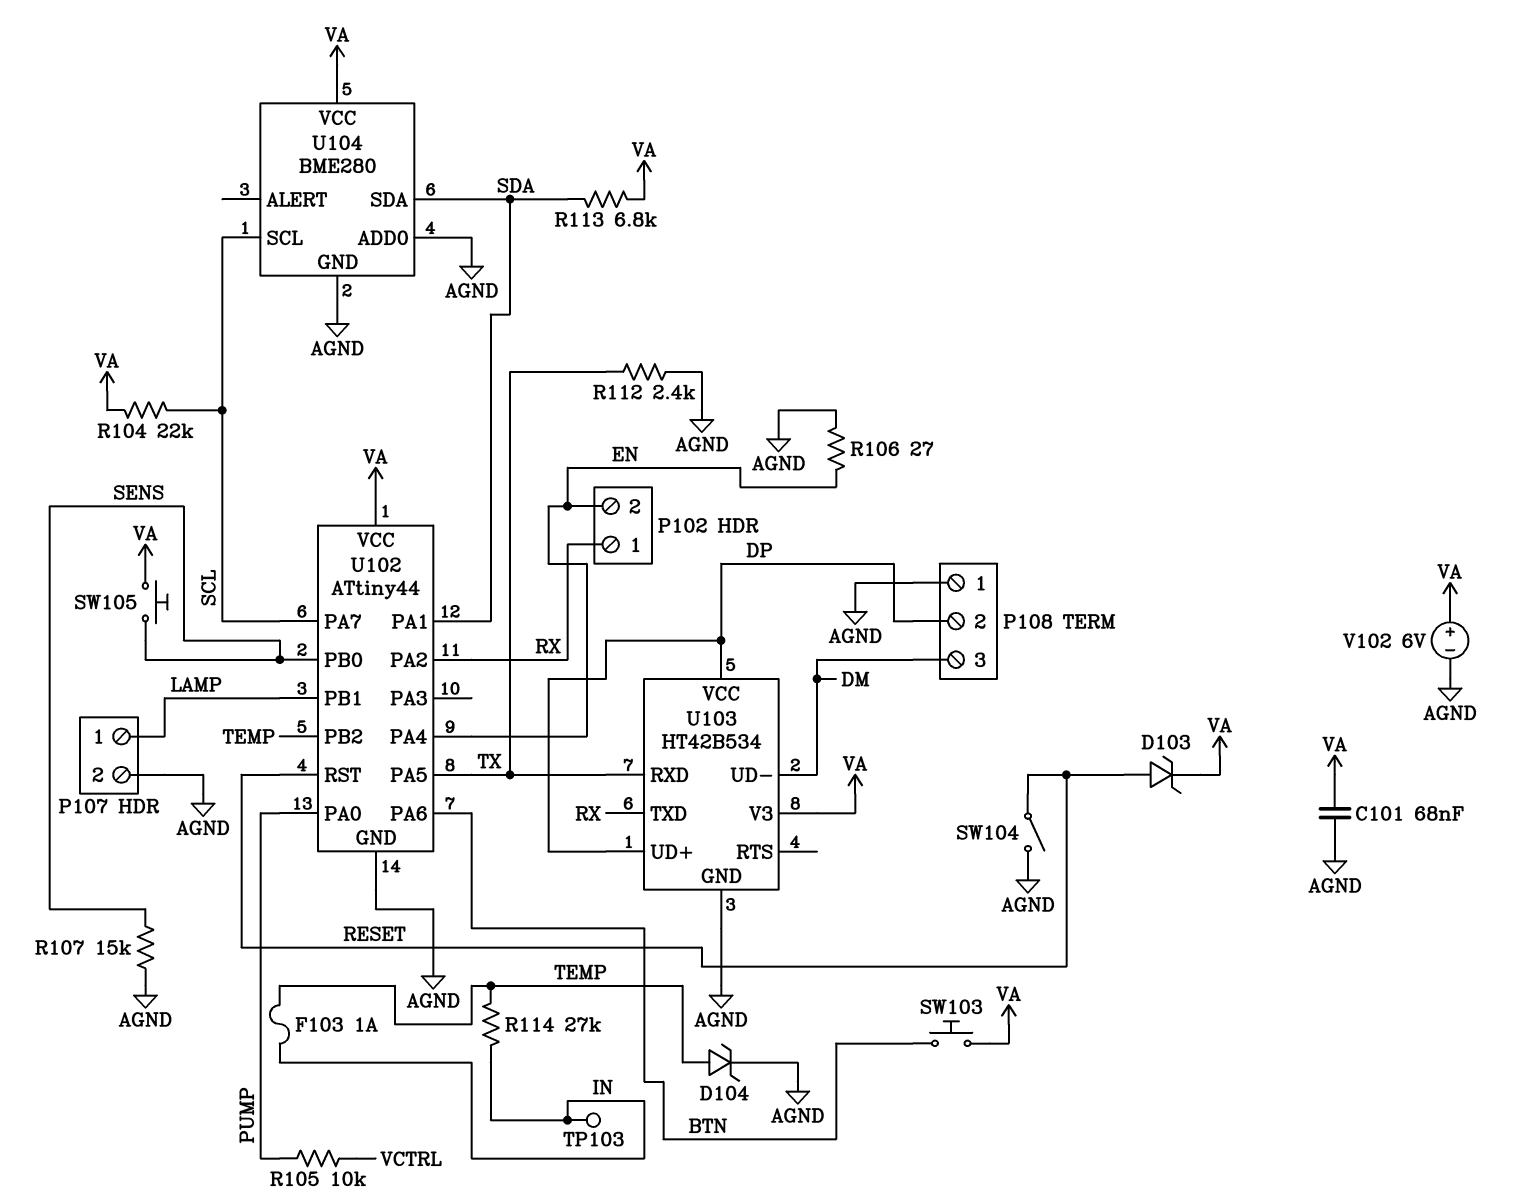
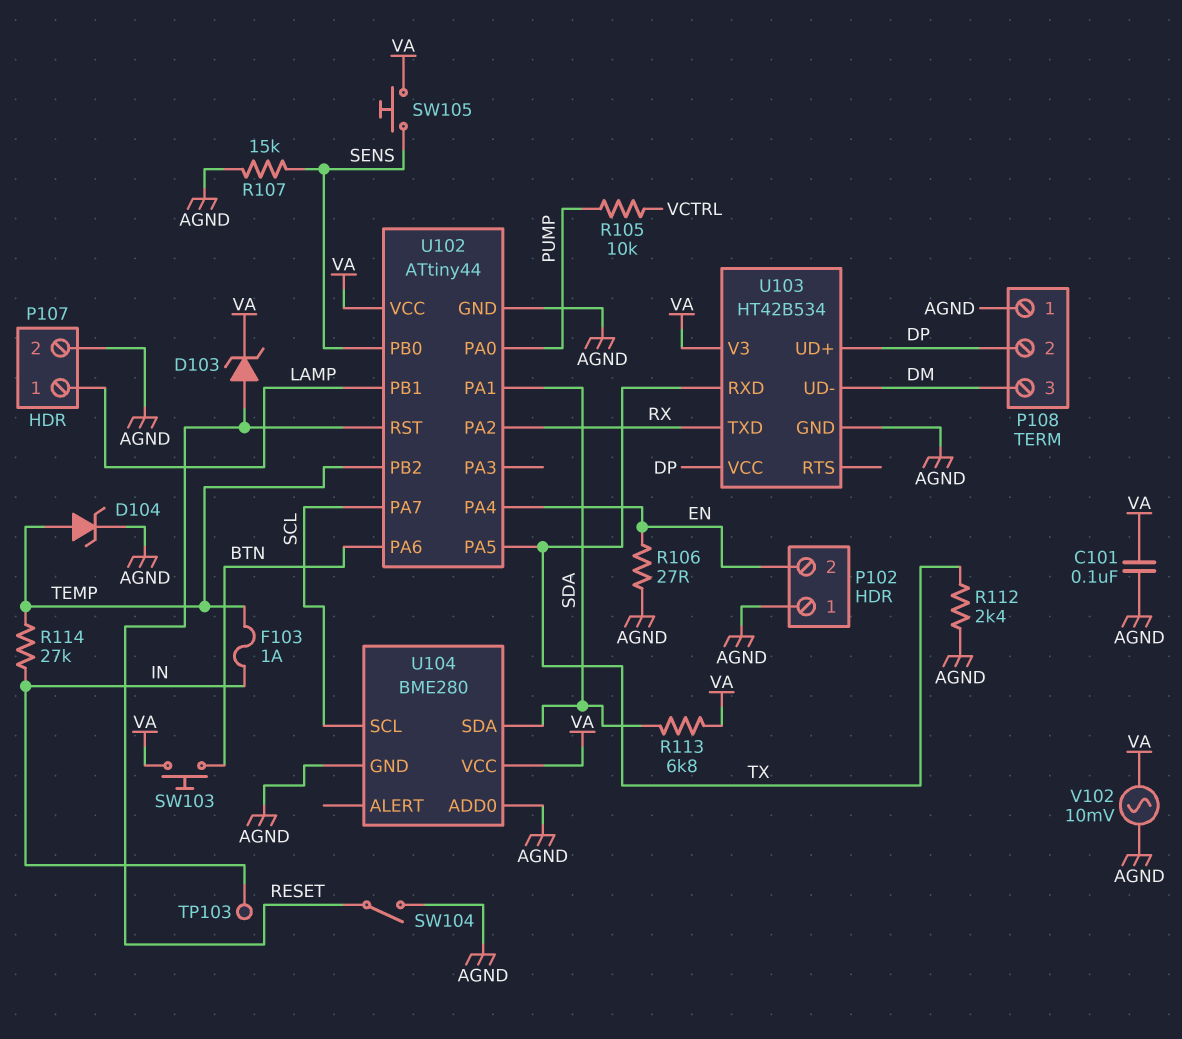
C101: 68nF (AGND, VA) -> 100nF (AGND, VA)
P102 pin 1: RX -> AGND
R104: 22k (SCL, VA) -> none
V102: 6V (plus VA, minus AGND) -> AC 10mV (AGND, VA)

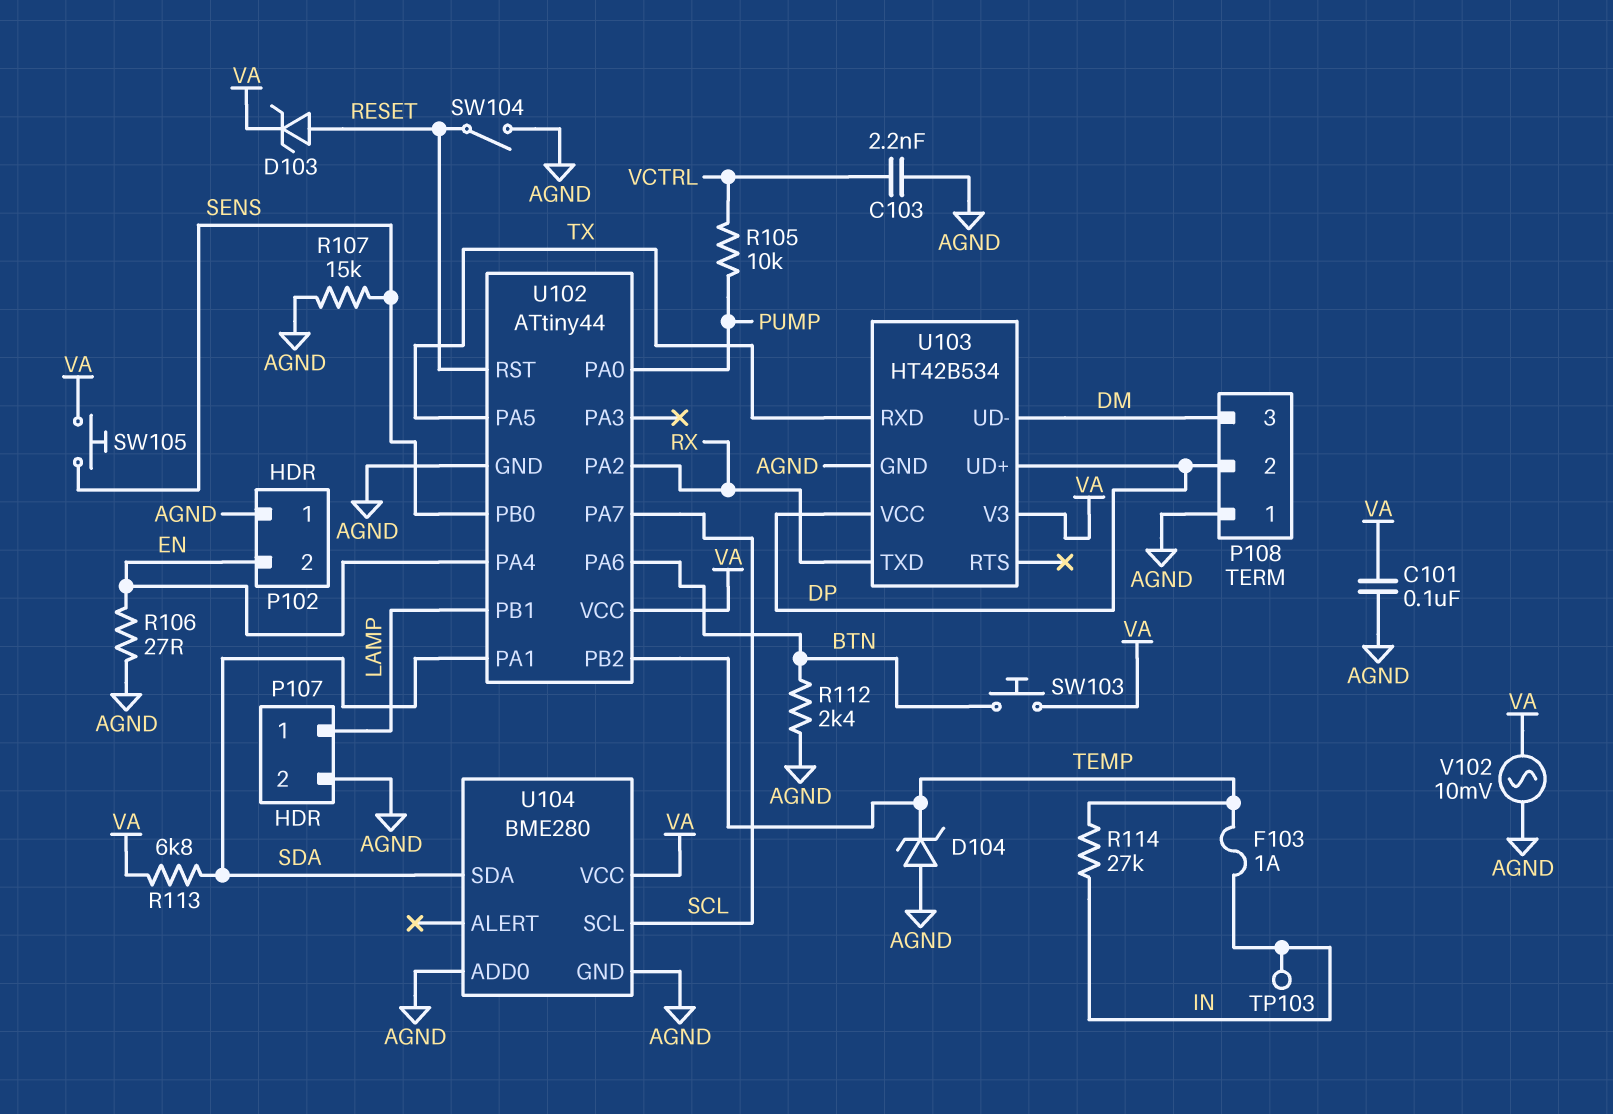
C103: none -> 2.2nF (AGND, VCTRL)
D104: zener (A TEMP, K AGND) -> zener (A AGND, K TEMP)
R112: 2.4k (AGND, TX) -> 2.4k (AGND, BTN)

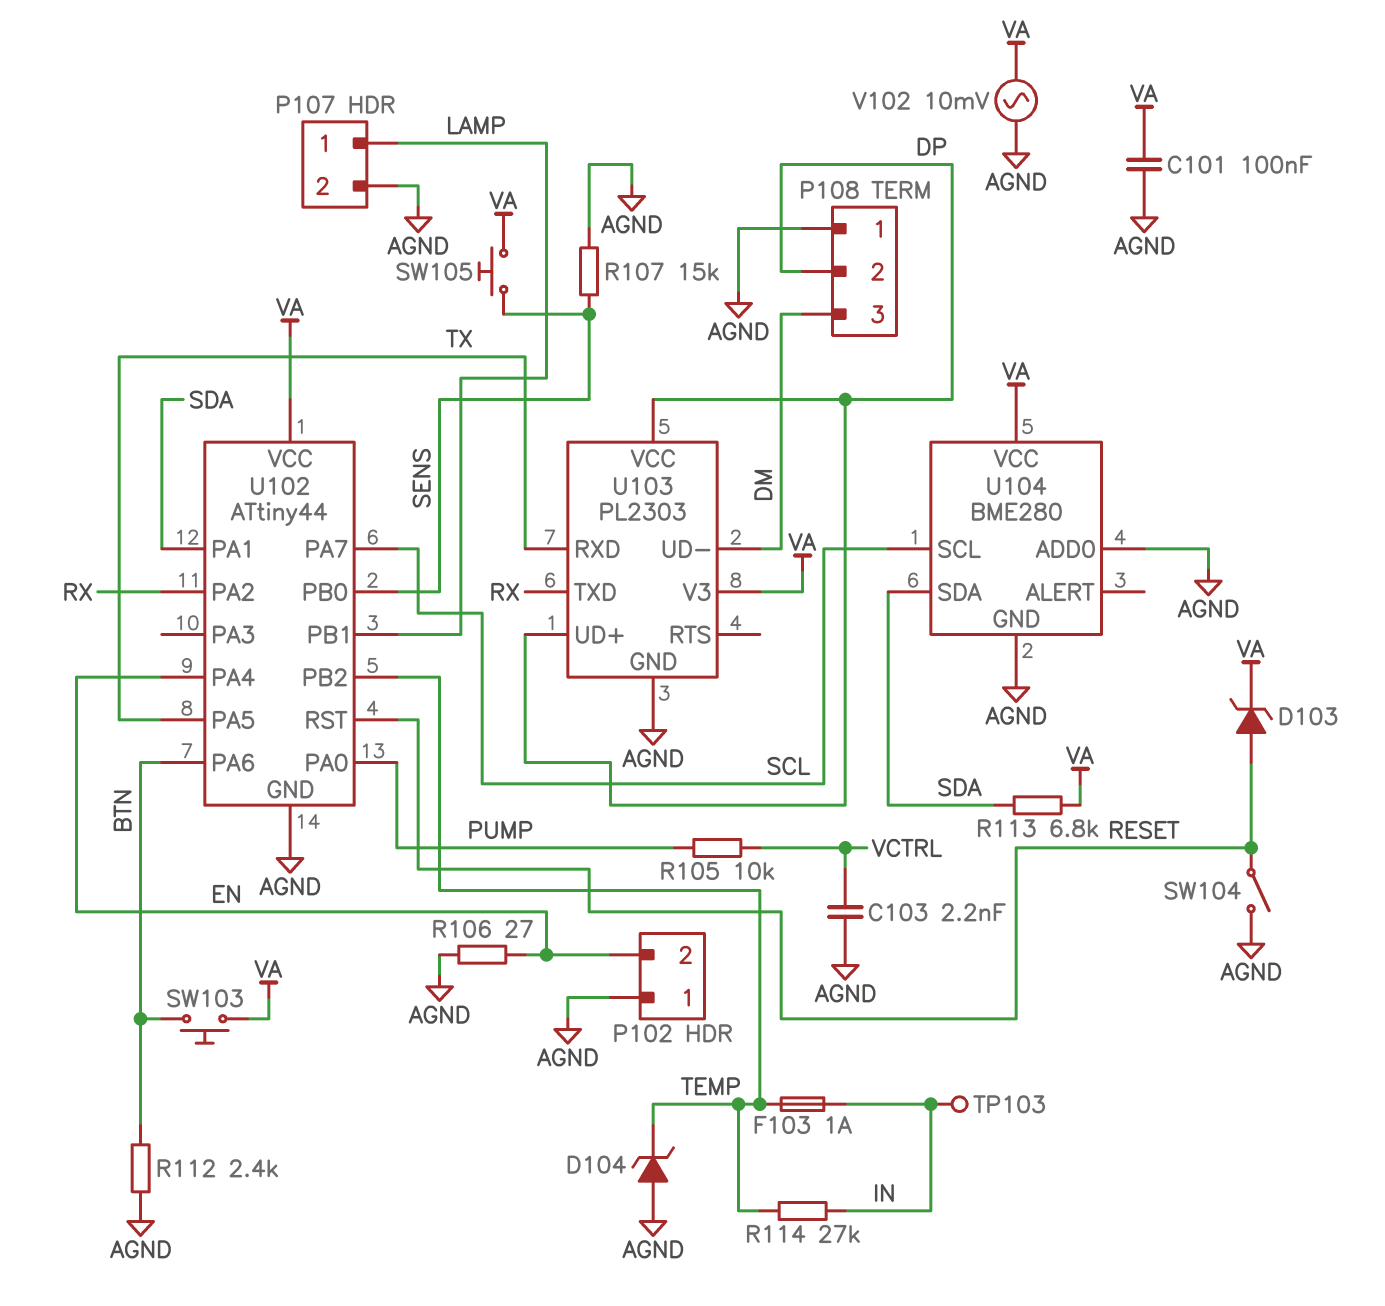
U103: HT42B534 -> PL2303

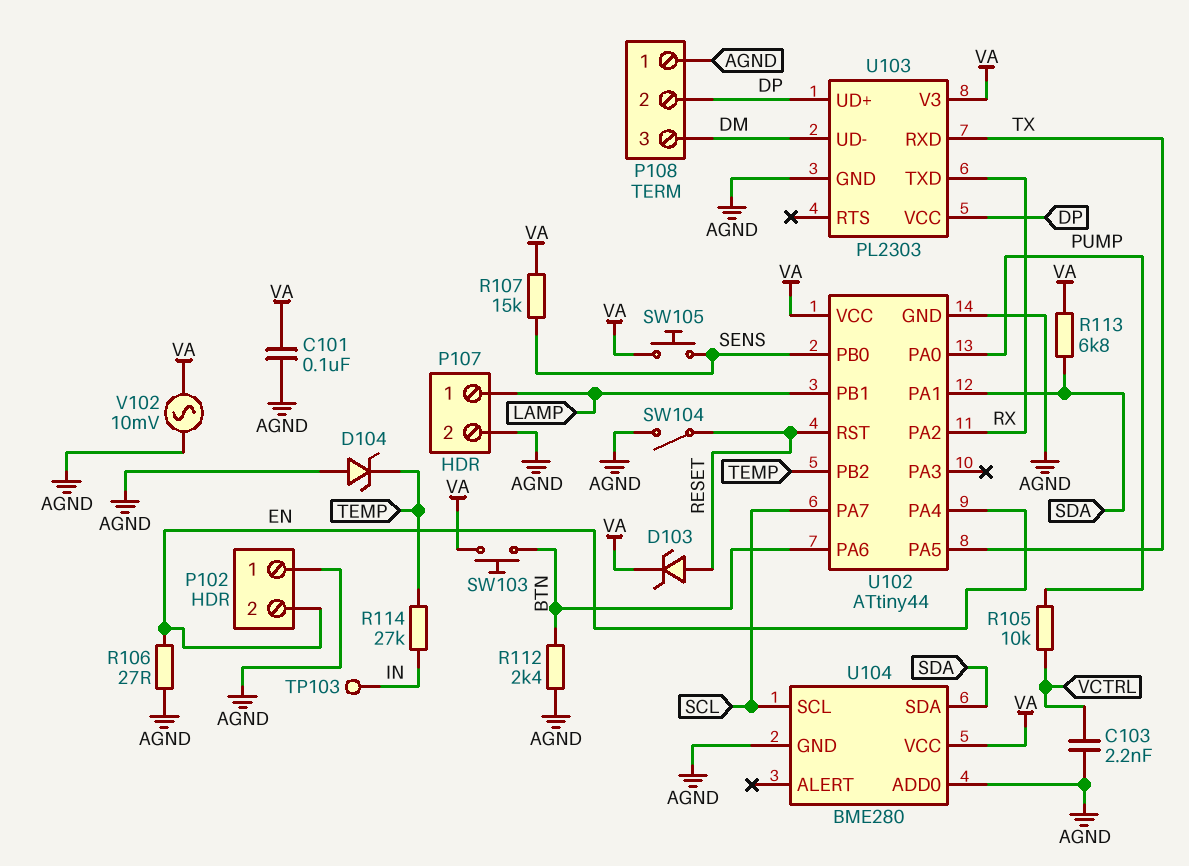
F103: 1A (IN, TEMP) -> none
R107: 15k (AGND, SENS) -> 15k (SENS, VA)

